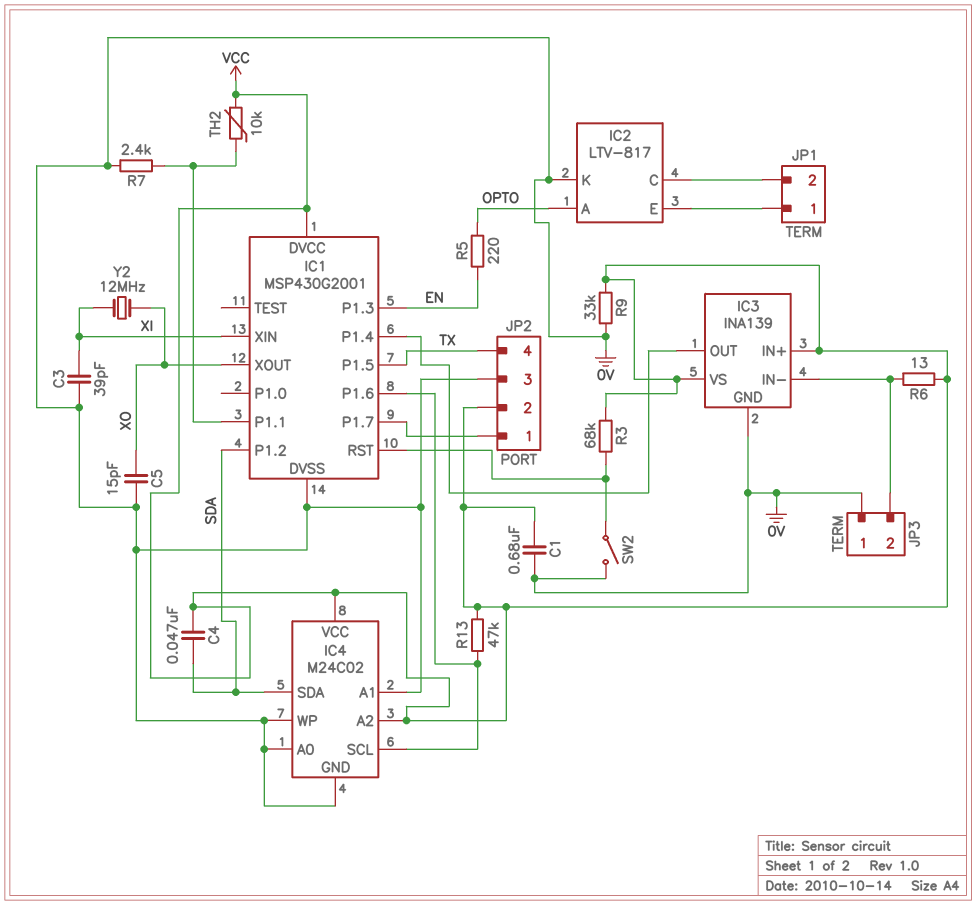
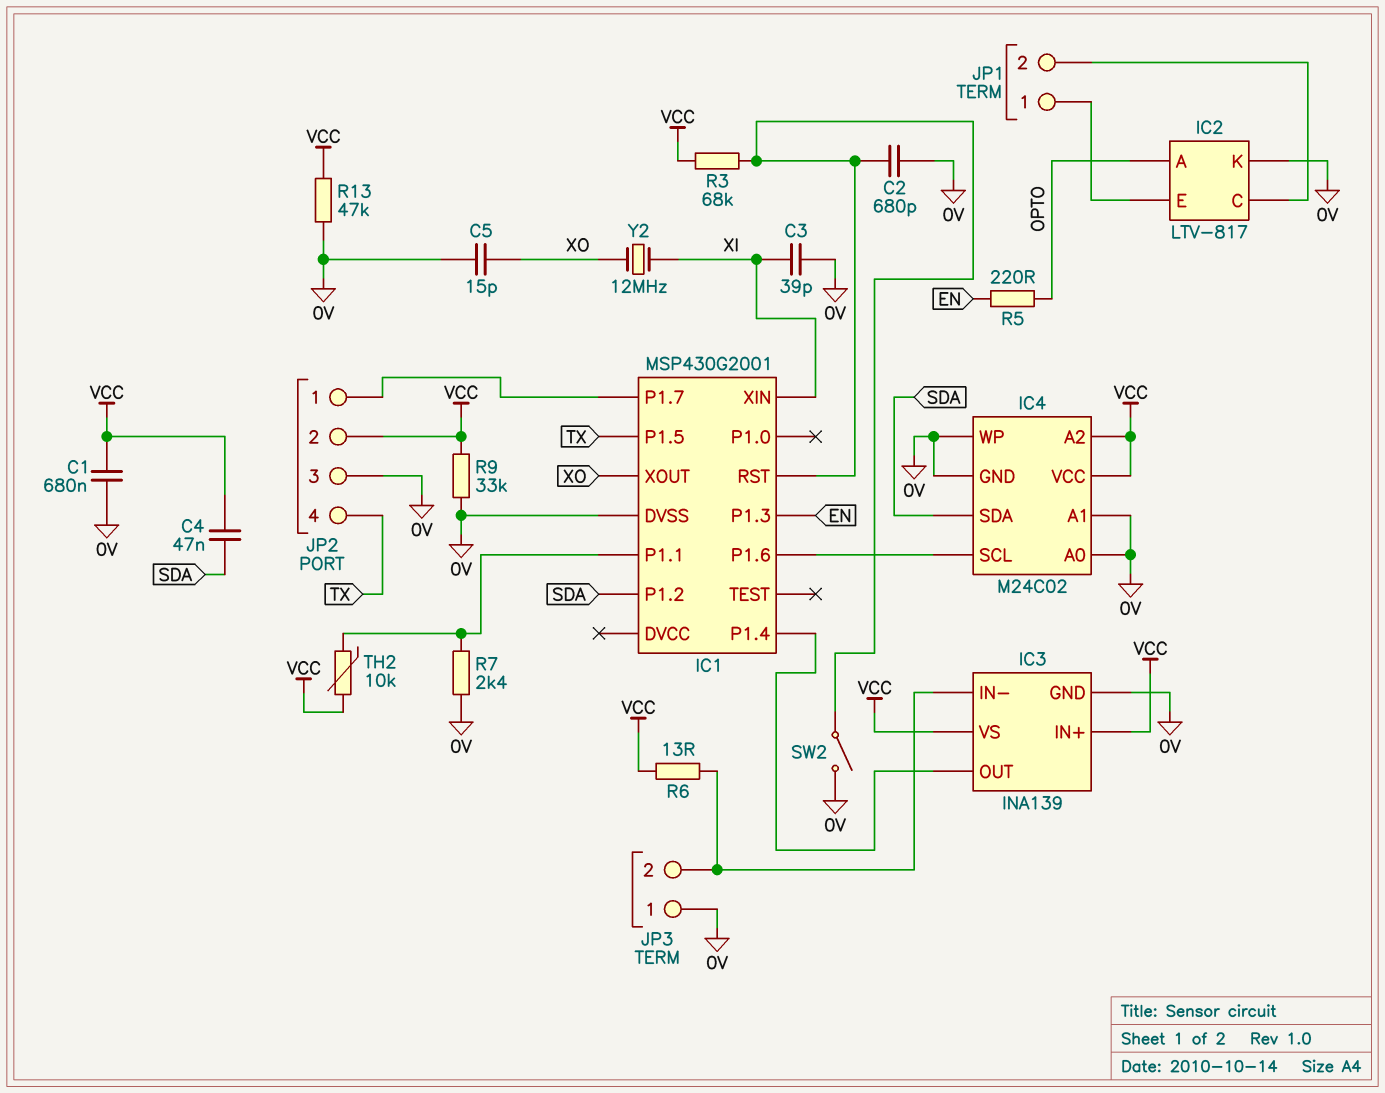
C2: none -> 680pF (0V, IC1/RST)
IC1 pin DVCC: VCC -> none
R13: 47k (IC1/P1.6, VCC) -> 47k (0V, VCC)

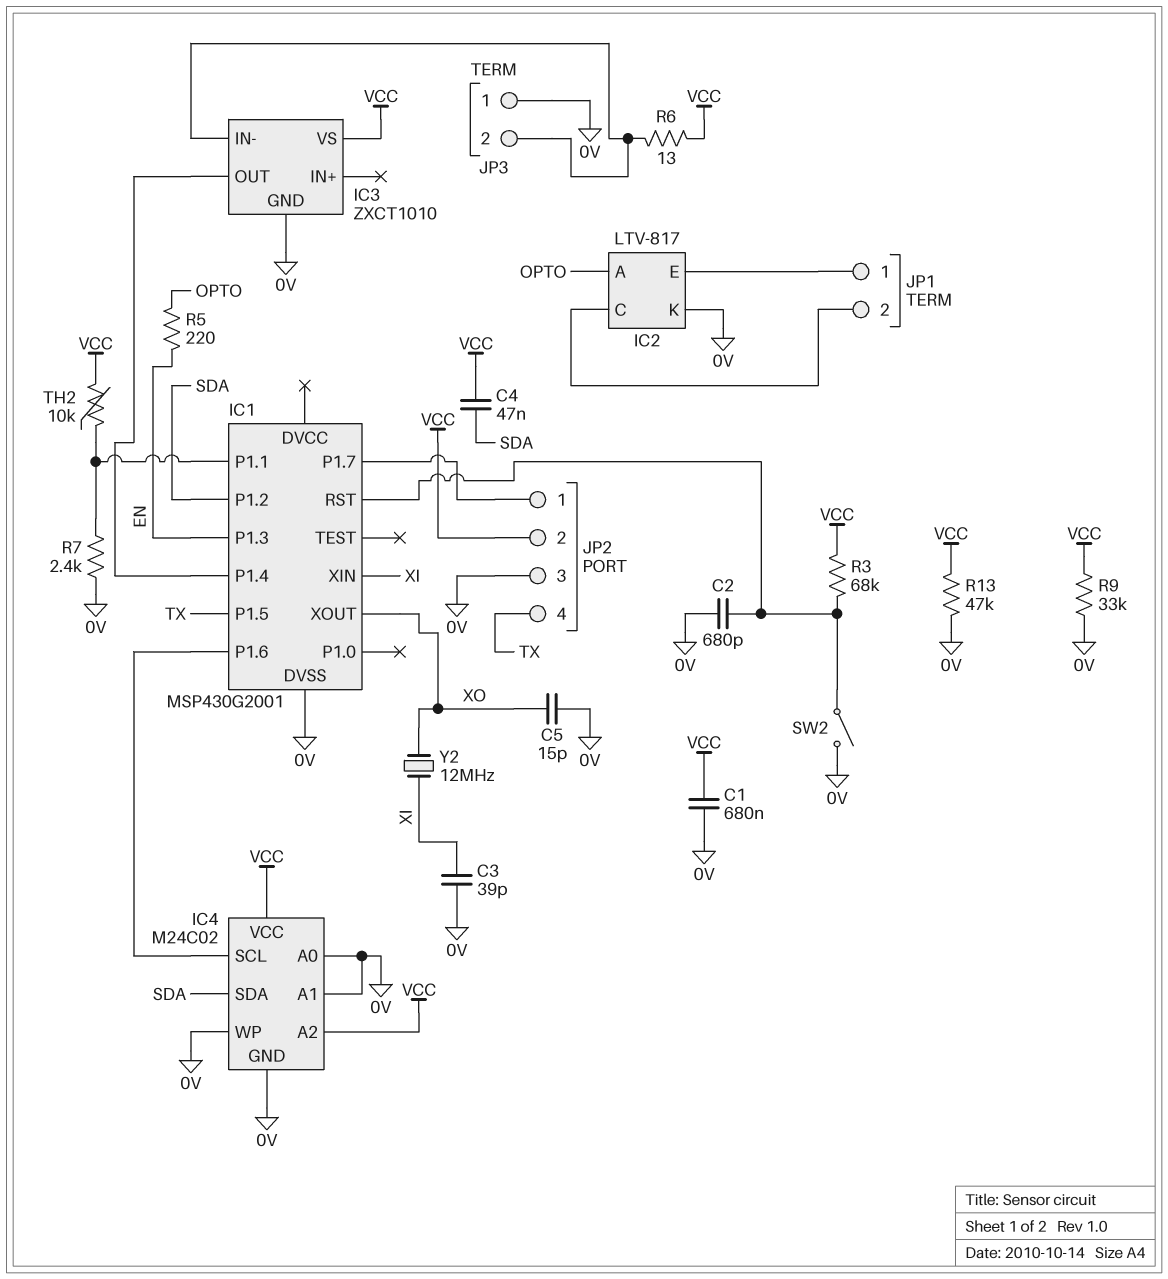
IC3: INA139 -> ZXCT1010
IC3 pin IN+: VCC -> none

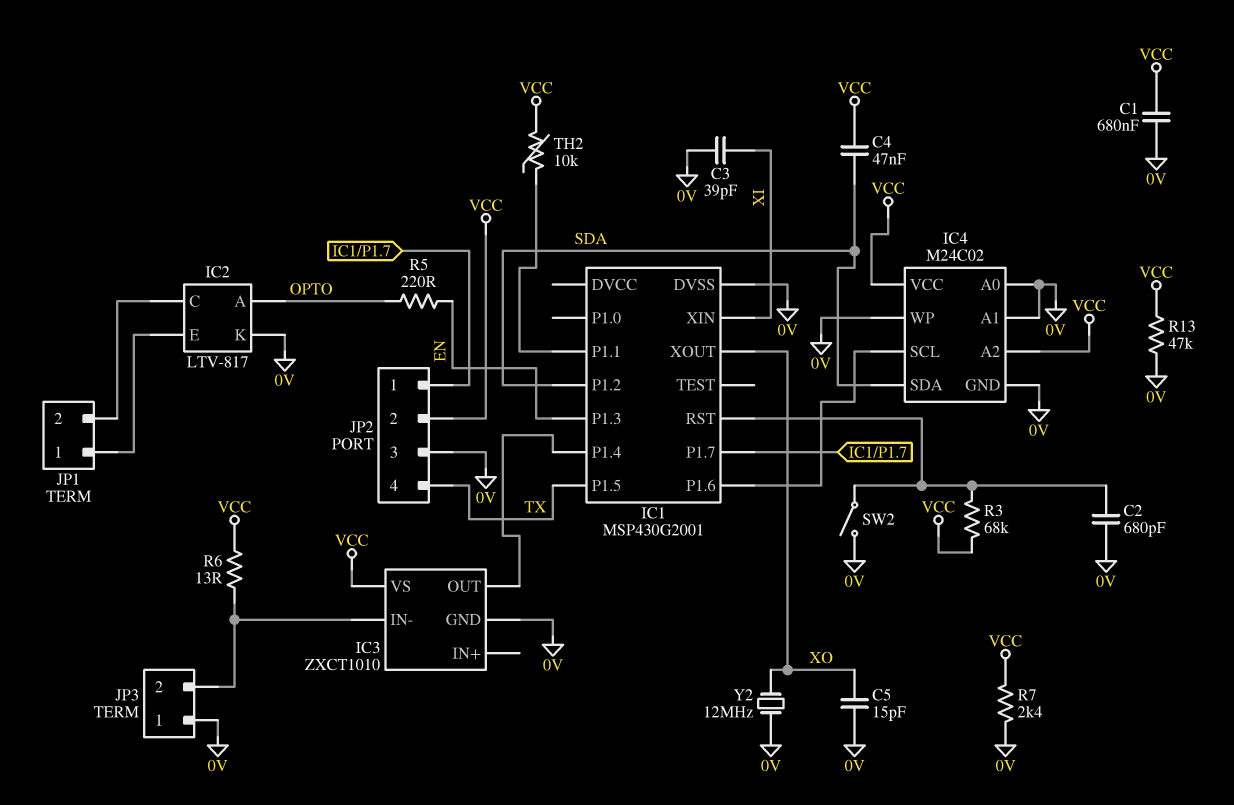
R7: 2.4k (0V, IC1/P1.1) -> 2.4k (0V, VCC)
R9: 33k (0V, VCC) -> none
Y2: 12MHz (XI, XO) -> 12MHz (0V, XO)

